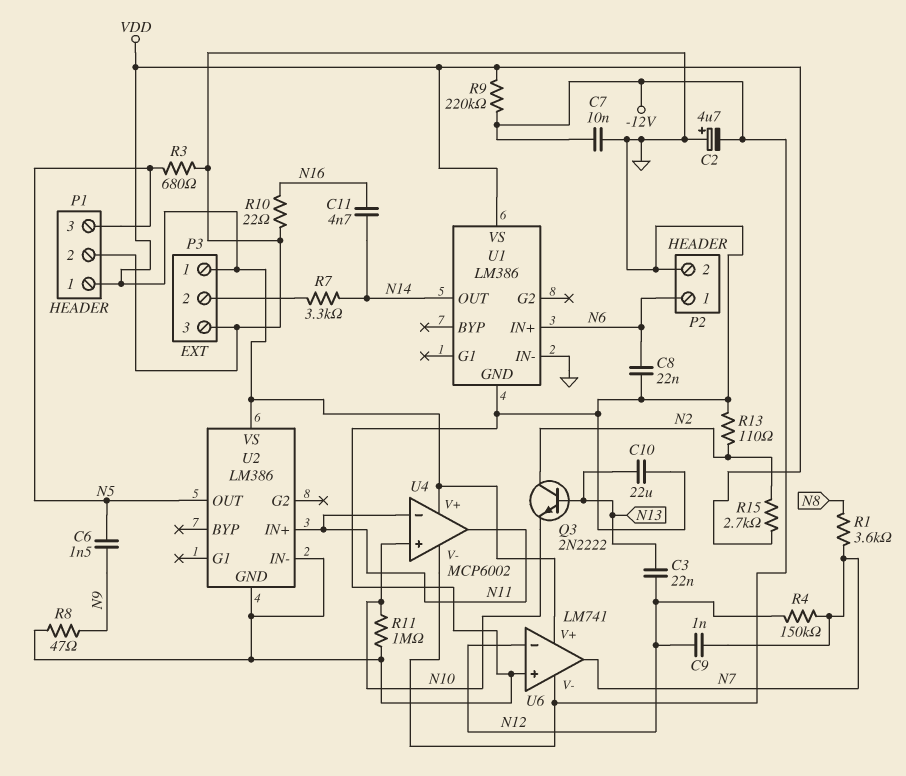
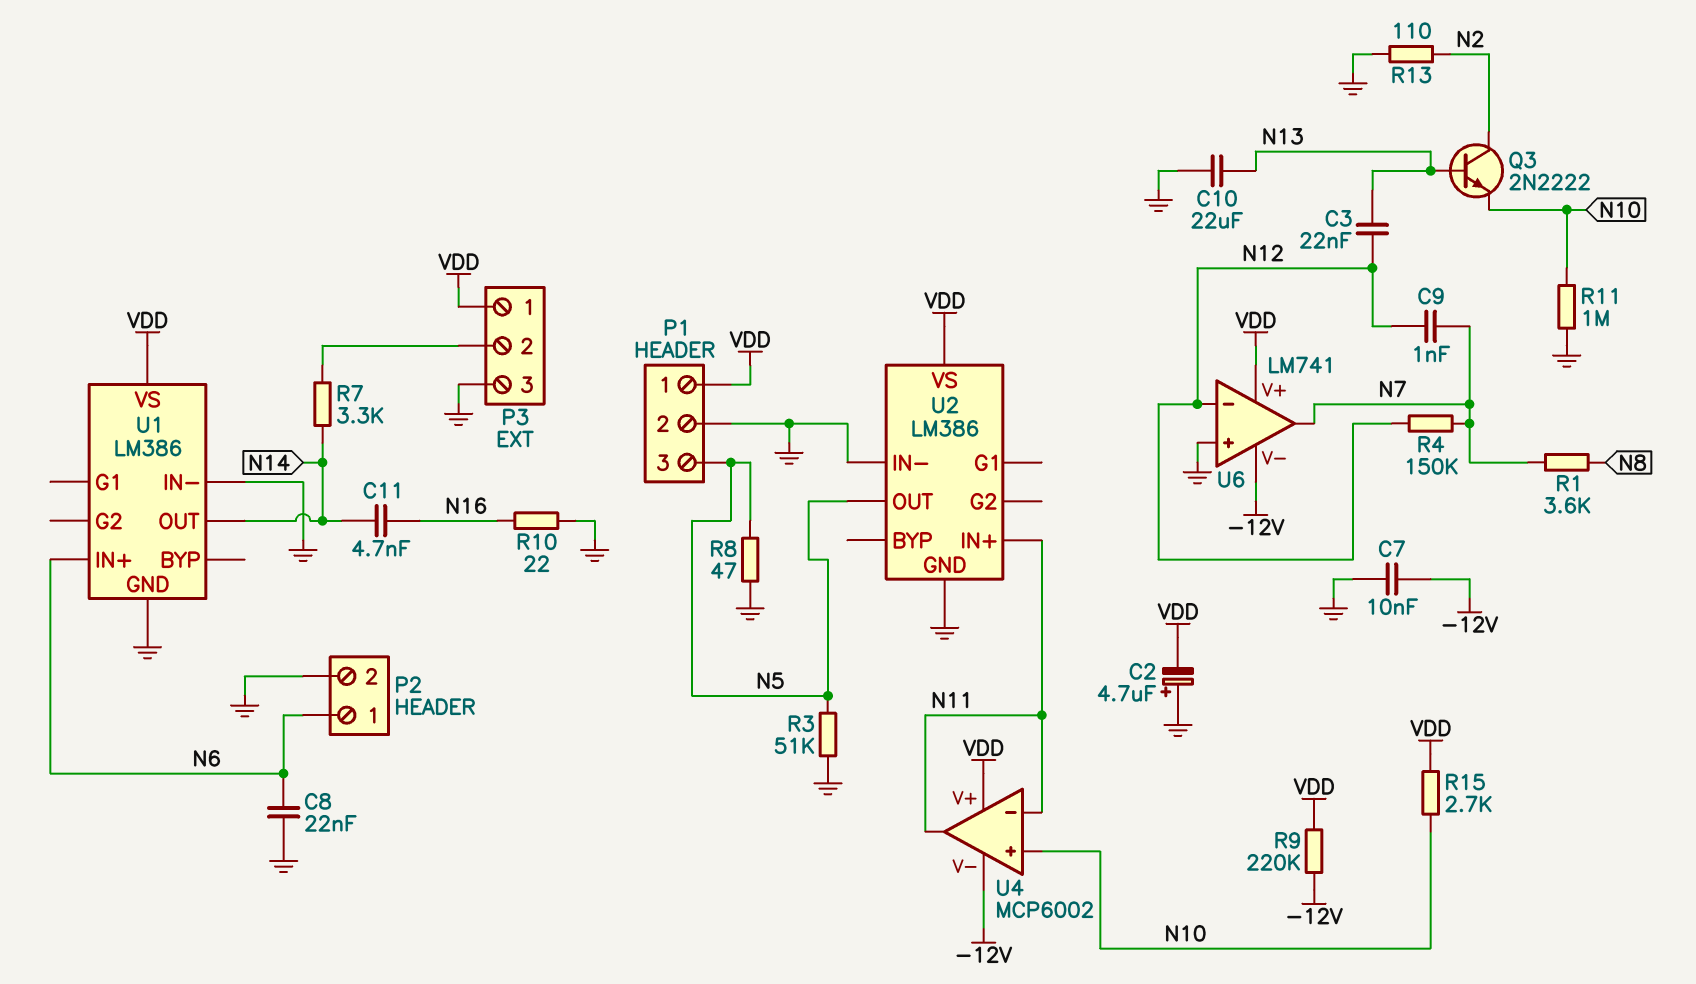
C2: 4.7uF (plus GND, minus -12V) -> 4.7uF (plus GND, minus VDD)
C6: 1.5nF (N5, N9) -> none
R3: 680 (GND, N5) -> 51k (GND, N5)
R8: 47 (GND, N9) -> 47 (GND, N5)
R15: 2.7k (N2, VDD) -> 2.7k (N10, VDD)

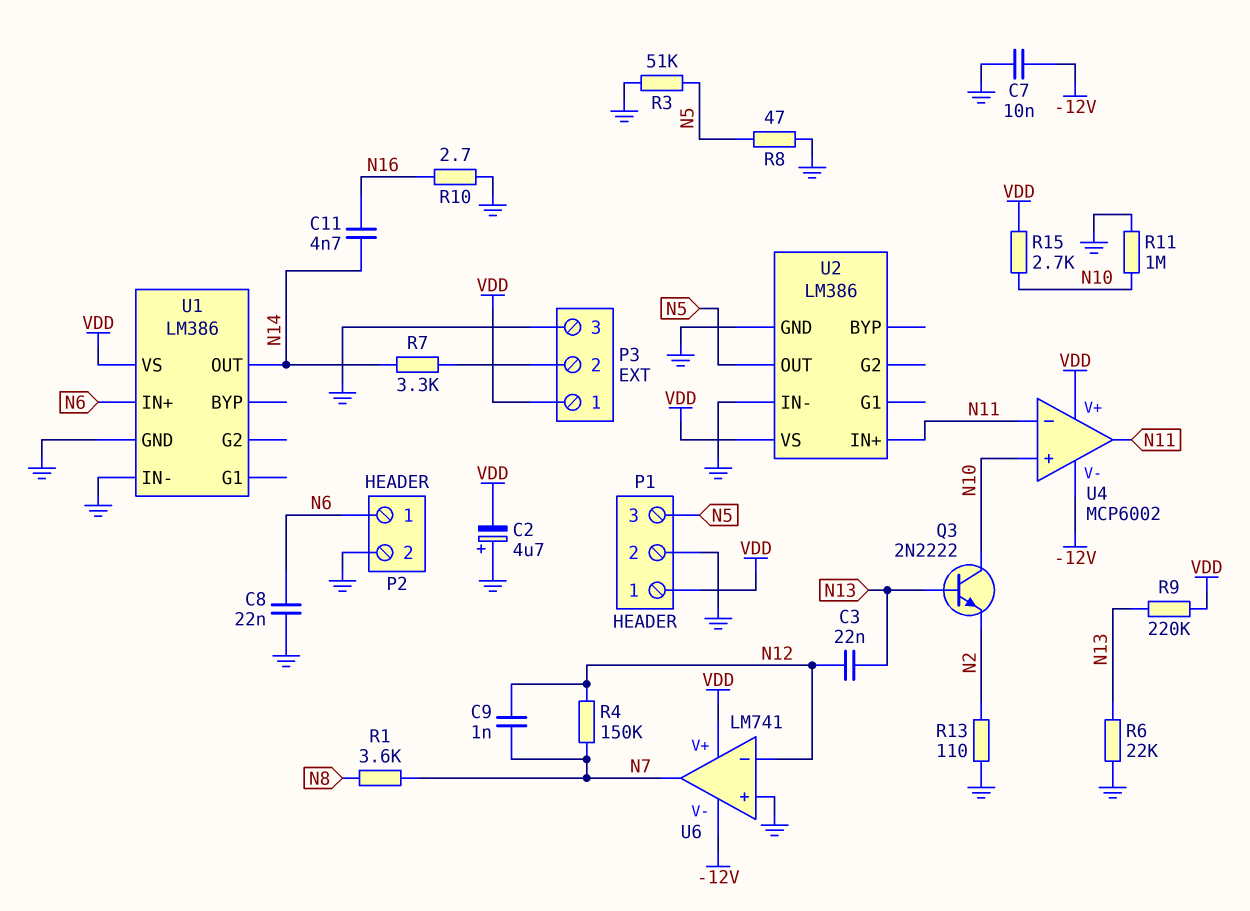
C10: 22uF (GND, N13) -> none
Q3: NPN 2N2222 (B N13, C N2, E N10) -> NPN 2N2222 (B N13, C N10, E N2)
R6: none -> 22k (GND, N13)
R9: 220k (-12V, VDD) -> 220k (N13, VDD)
R10: 22 (GND, N16) -> 2.7 (GND, N16)

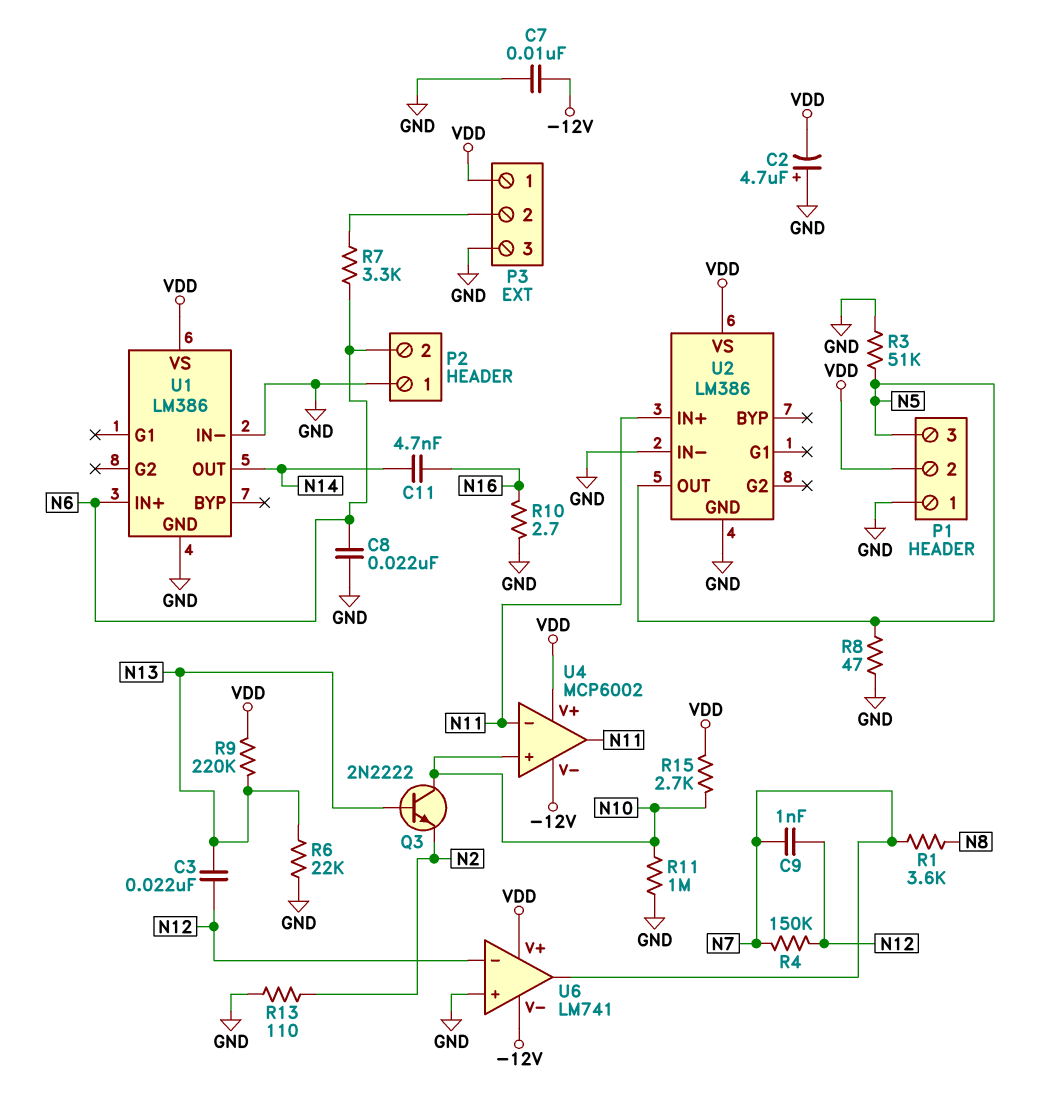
P1 pin 1: VDD -> GND
P1 pin 2: GND -> VDD
P2 pin 1: N6 -> GND
P2 pin 2: GND -> N6
R7: 3.3k (N14, P3/2) -> 3.3k (N6, P3/2)

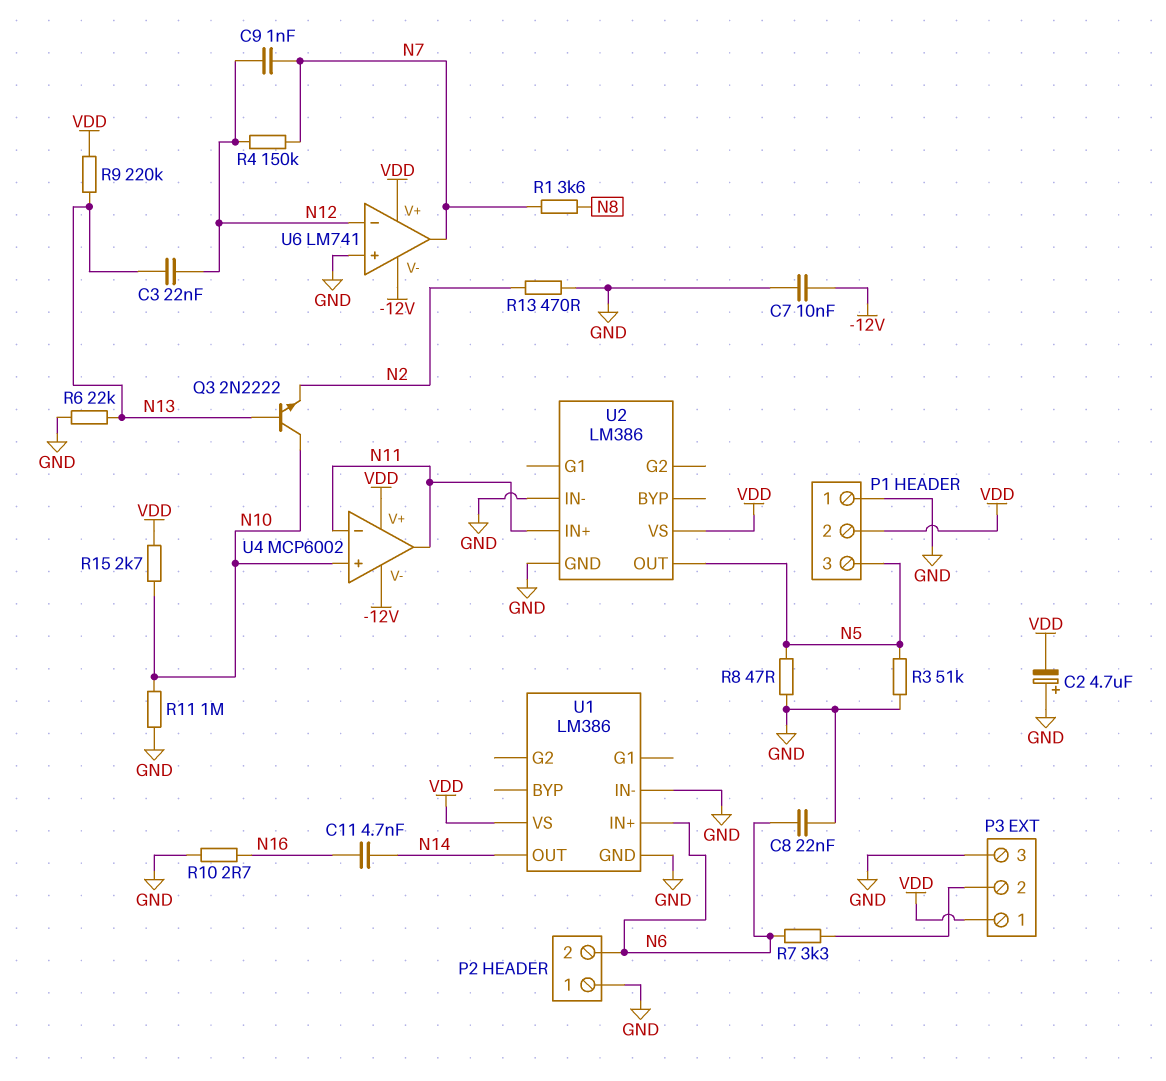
R13: 110 (GND, N2) -> 470 (GND, N2)

